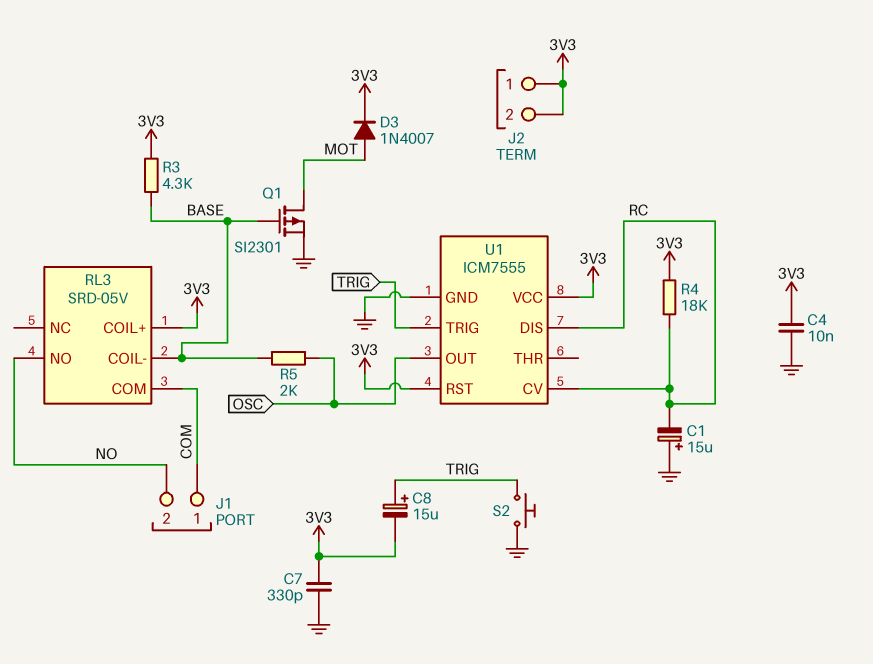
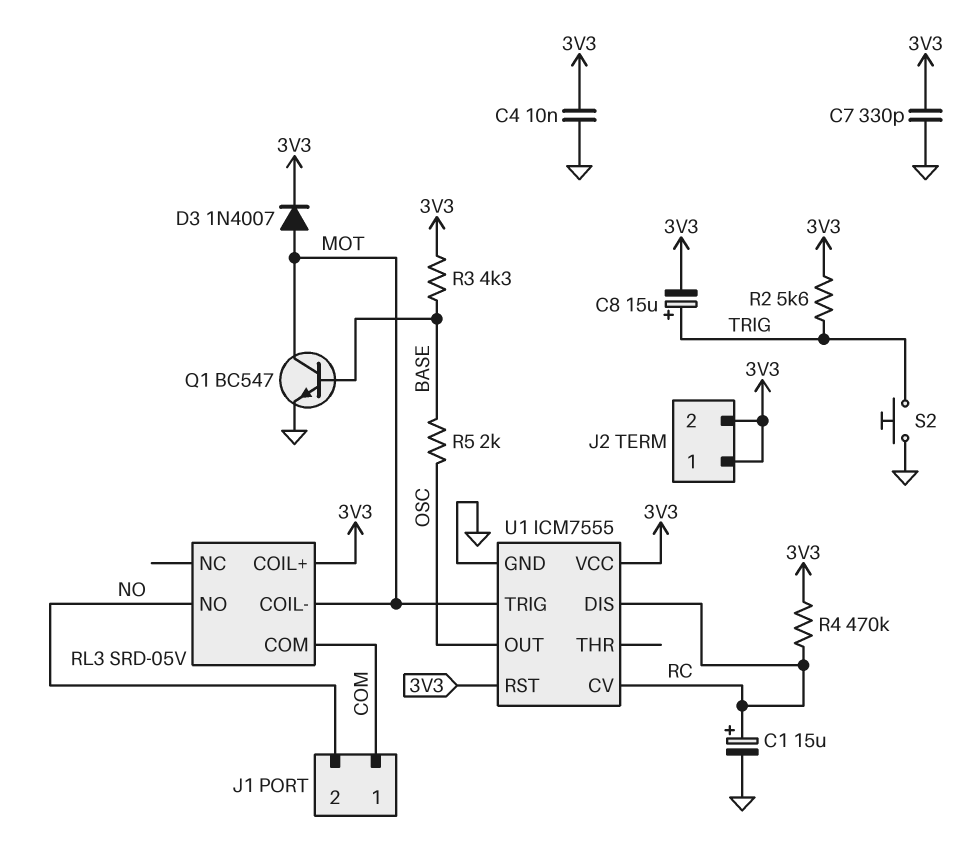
C1: 15uF (plus GND, minus RC) -> 15uF (plus RC, minus GND)
Q1: PMOS SI2301 (G BASE, D MOT, S GND) -> NPN BC547 (B BASE, C MOT, E GND)
R2: none -> 5.6k (3V3, TRIG)
R4: 18k (3V3, RC) -> 470k (3V3, RC)
RL3 pin COIL-: BASE -> MOT
U1 pin TRIG: TRIG -> MOT

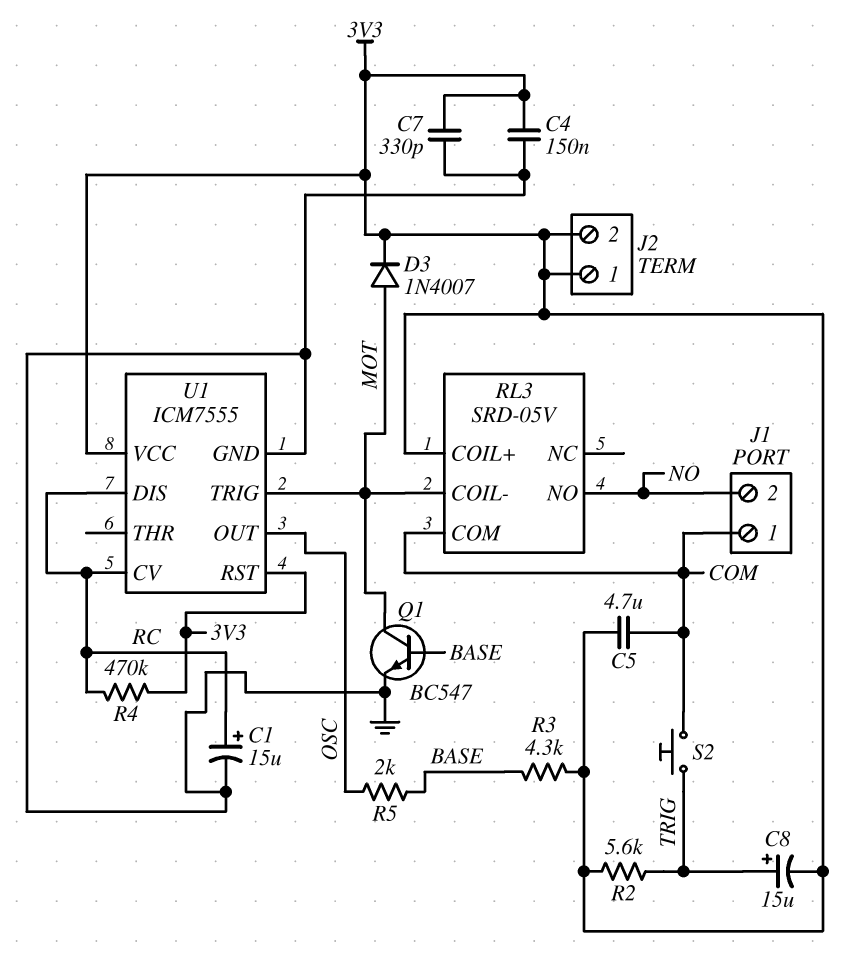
C4: 10nF (3V3, GND) -> 150nF (3V3, GND)
C5: none -> 4.7uF (3V3, COM)
S2: button (GND, TRIG) -> button (COM, TRIG)

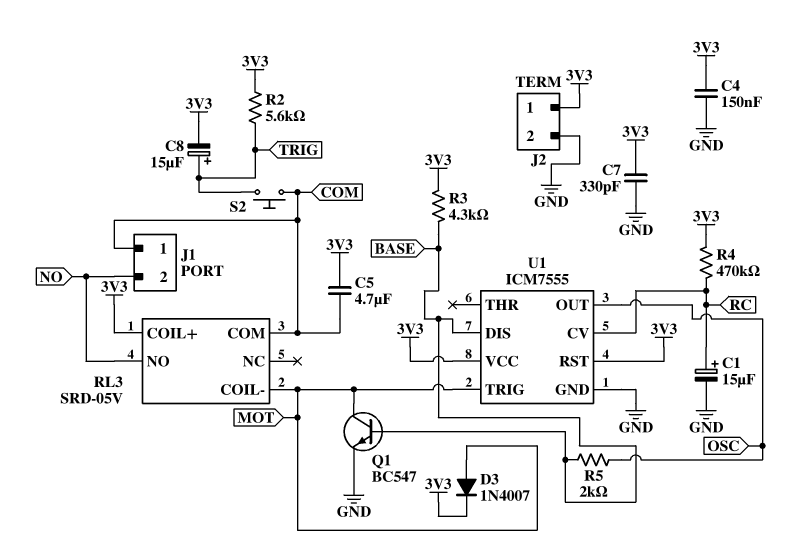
J2 pin 2: 3V3 -> GND
U1 pin DIS: RC -> BASE

